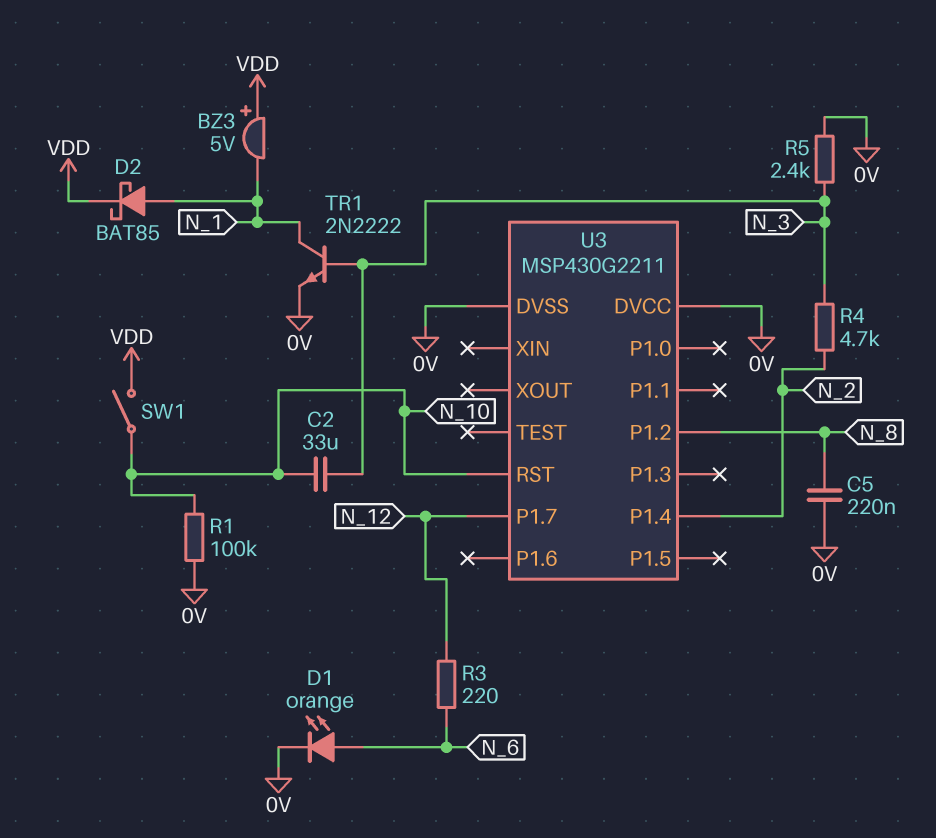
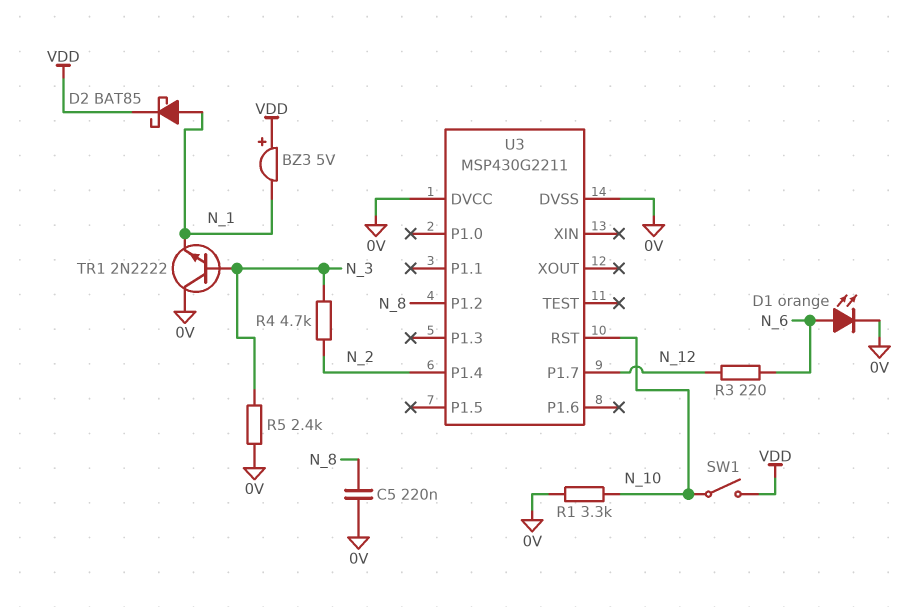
C2: 33uF (N_3, N_10) -> none
R1: 100k (0V, N_10) -> 3.3k (0V, N_10)
TR1: NPN 2N2222 (B N_3, C N_1, E 0V) -> NPN 2N2222 (B N_3, C 0V, E N_1)

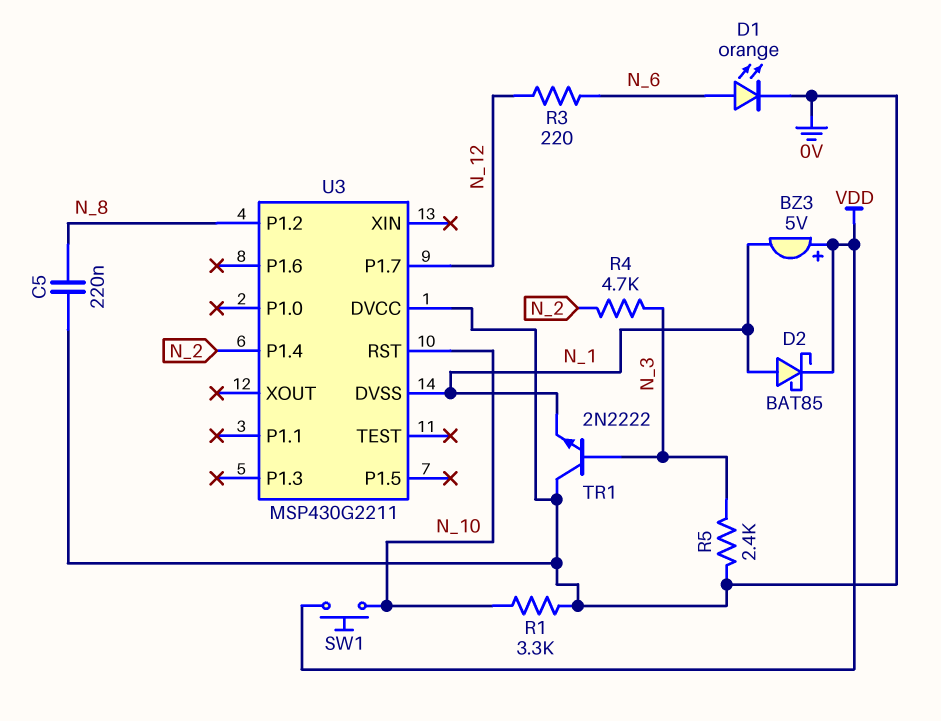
SW1: switch (N_10, VDD) -> button (N_10, VDD)
U3 pin DVSS: 0V -> N_1

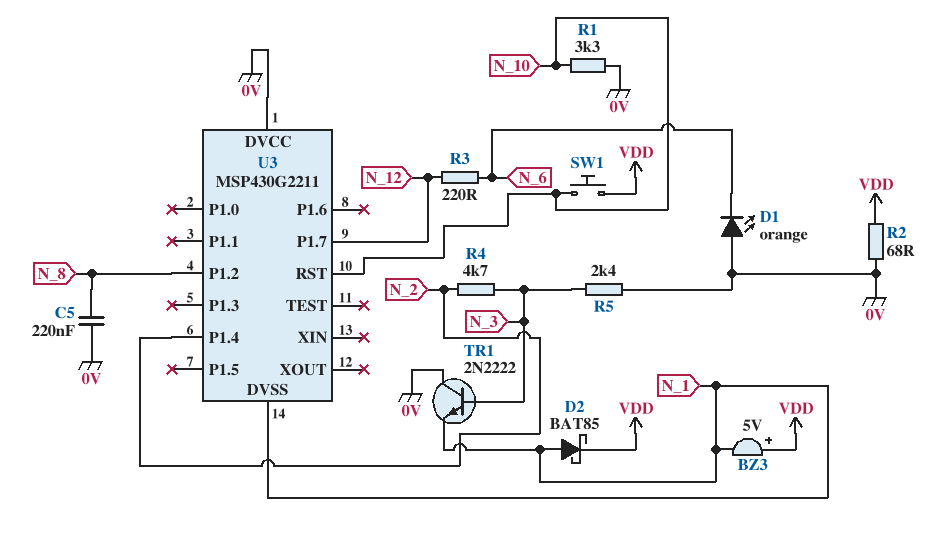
D1: LED orange (A N_6, K 0V) -> LED orange (A 0V, K N_6)
R2: none -> 68 (0V, VDD)

